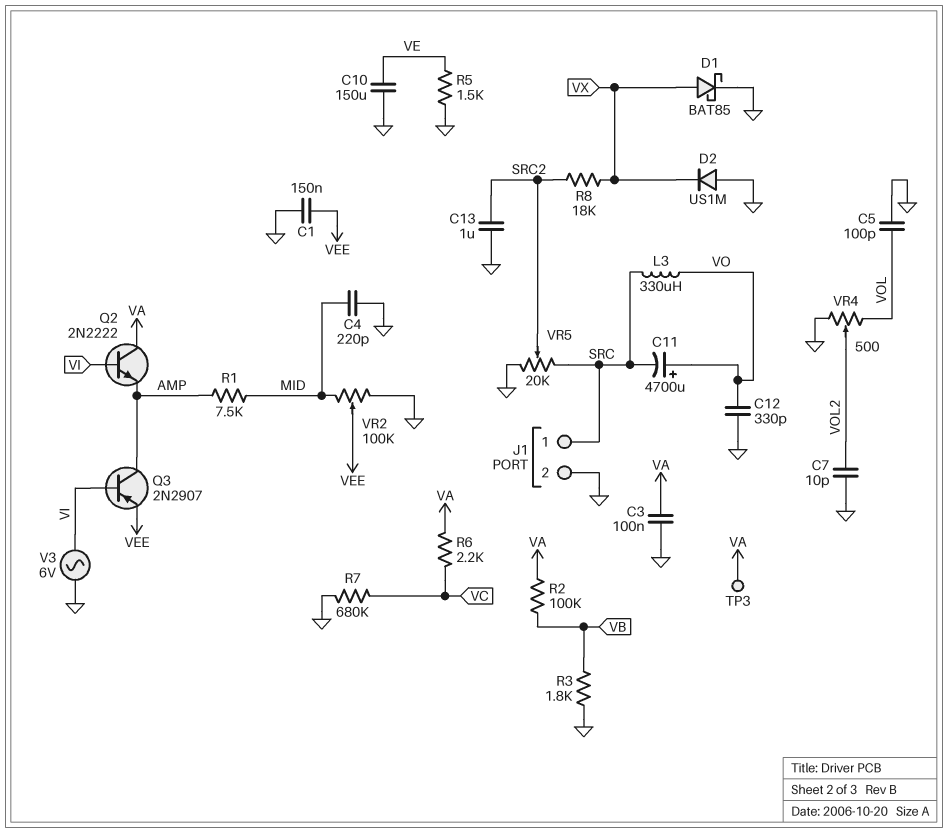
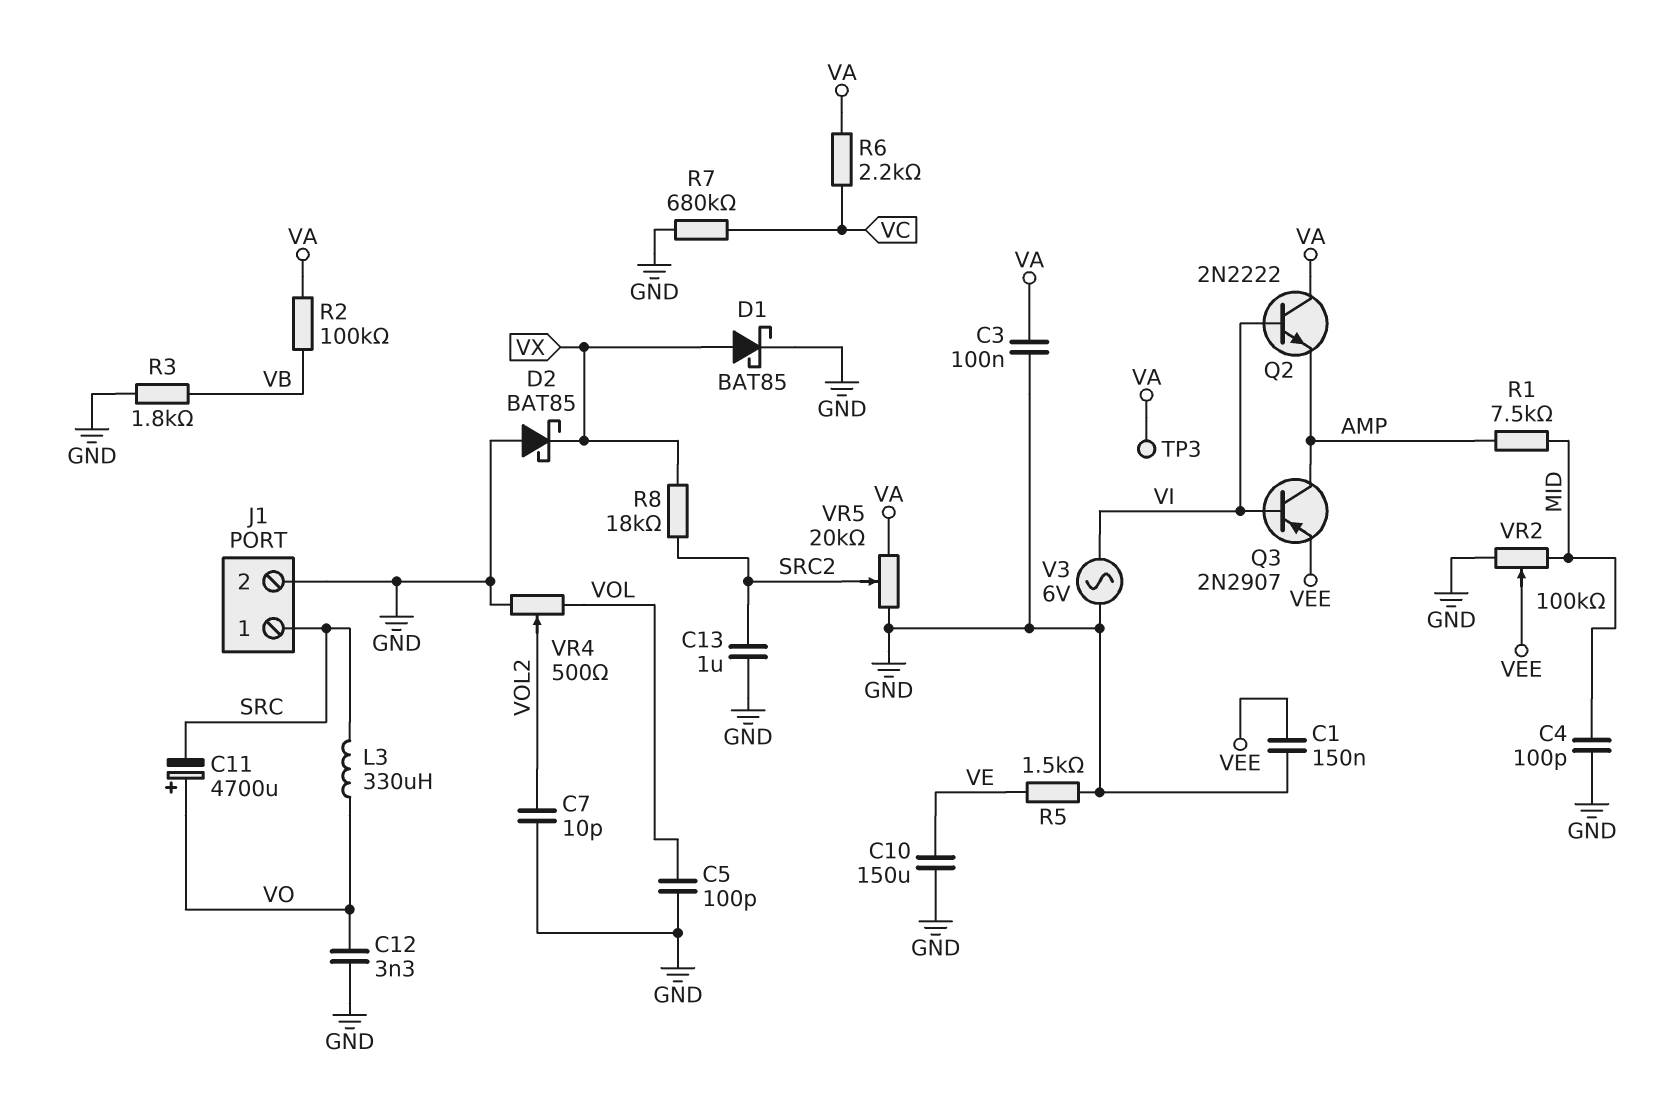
C4: 220pF (GND, MID) -> 100pF (GND, MID)
C12: 330pF (GND, VO) -> 3.3nF (GND, VO)
D2: diode US1M (A GND, K VX) -> schottky BAT85 (A GND, K VX)
VR5: 20k (GND, SRC, wiper SRC2) -> 20k (GND, VA, wiper SRC2)

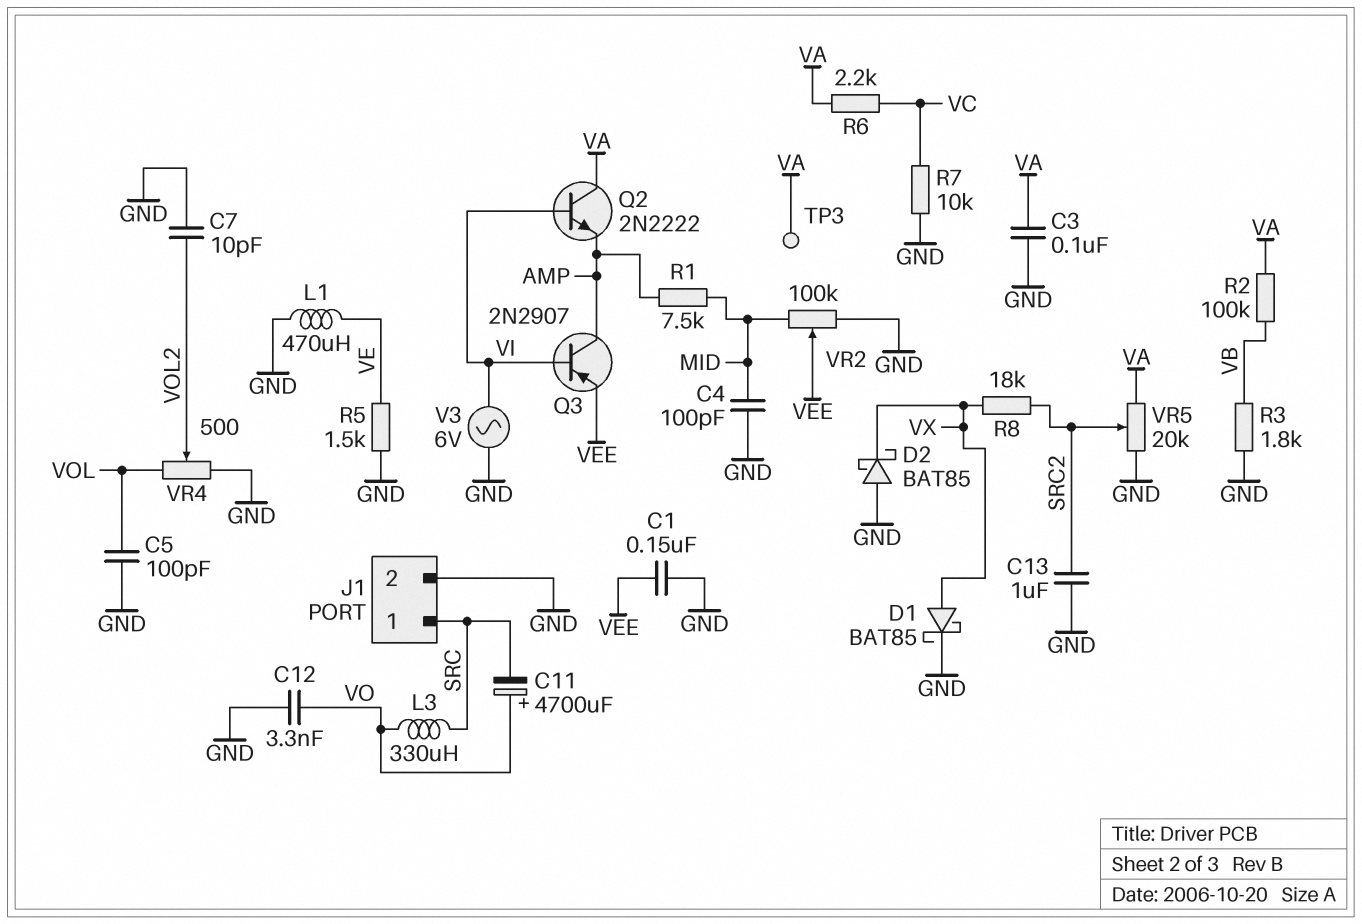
C10: 150uF (GND, VE) -> none
L1: none -> 470uH (GND, VE)
R7: 680k (GND, VC) -> 10k (GND, VC)

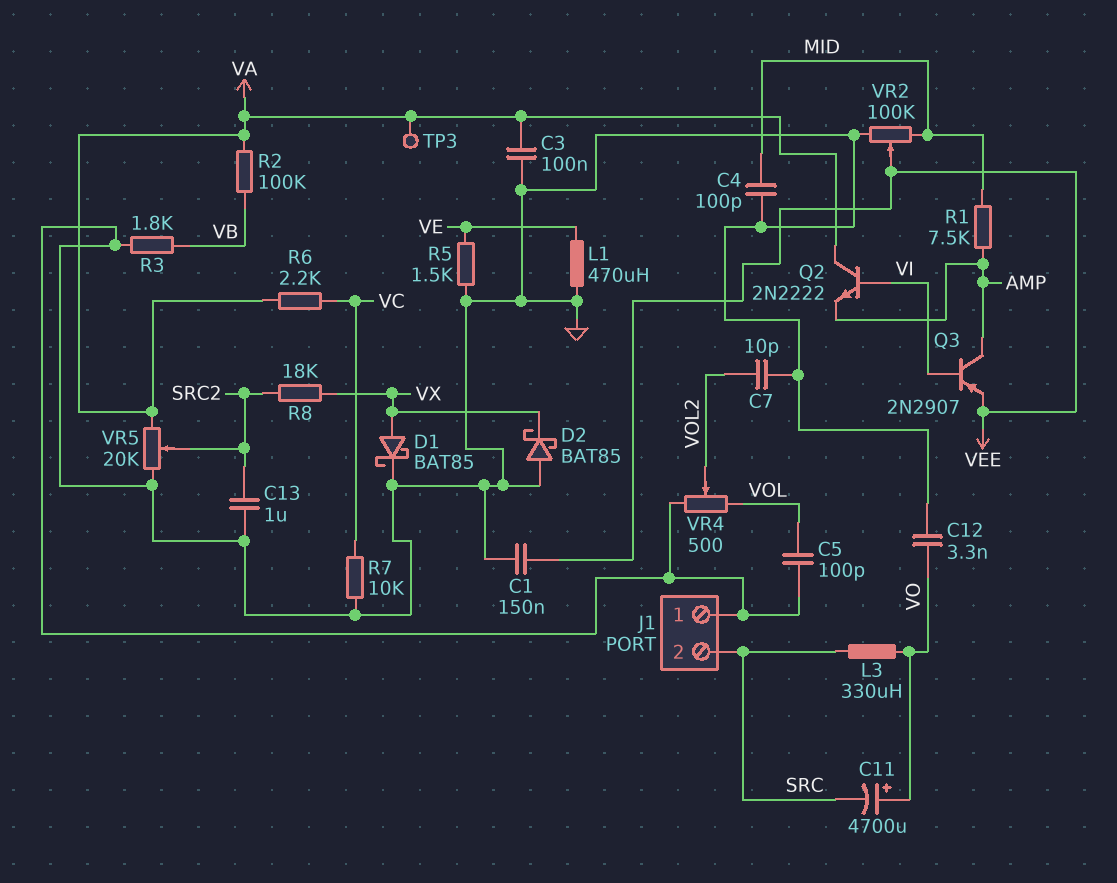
J1 pin 1: SRC -> GND
J1 pin 2: GND -> SRC
V3: AC 6V (GND, VI) -> none

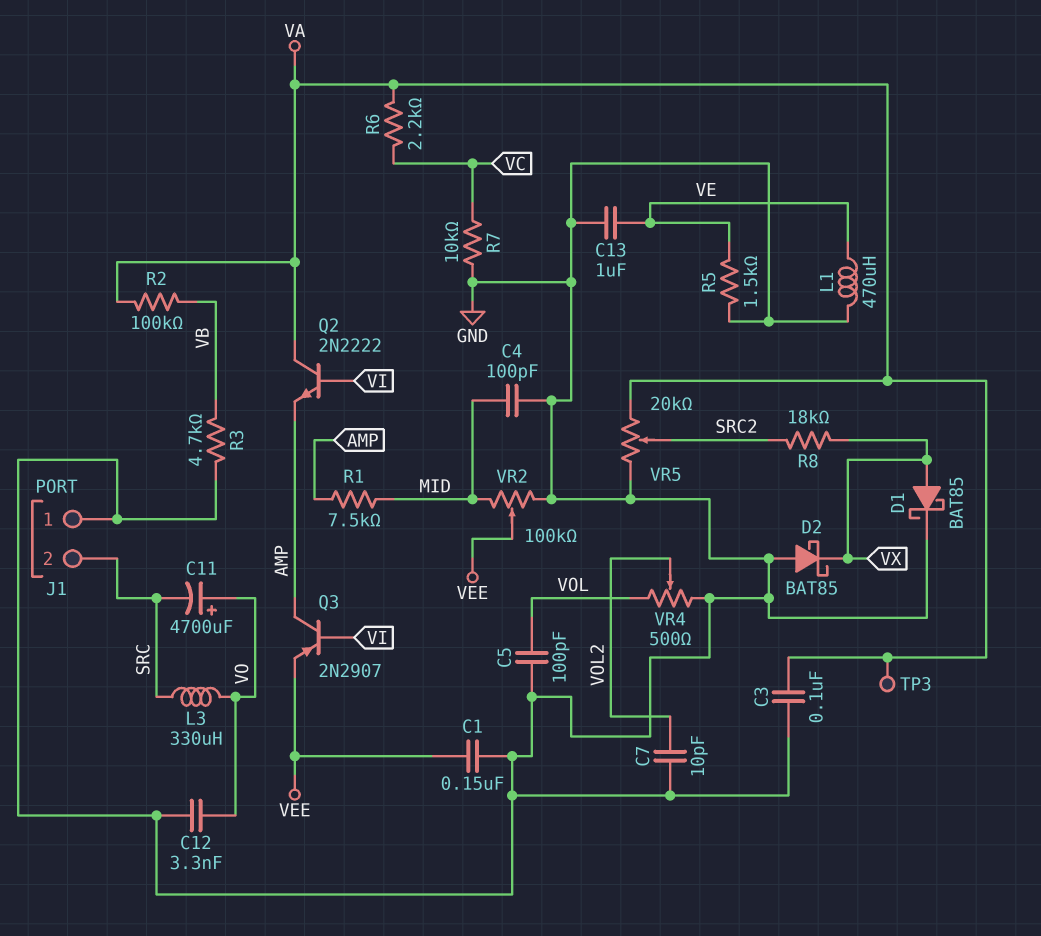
C13: 1uF (GND, SRC2) -> 1uF (GND, VE)
R3: 1.8k (GND, VB) -> 4.7k (GND, VB)

